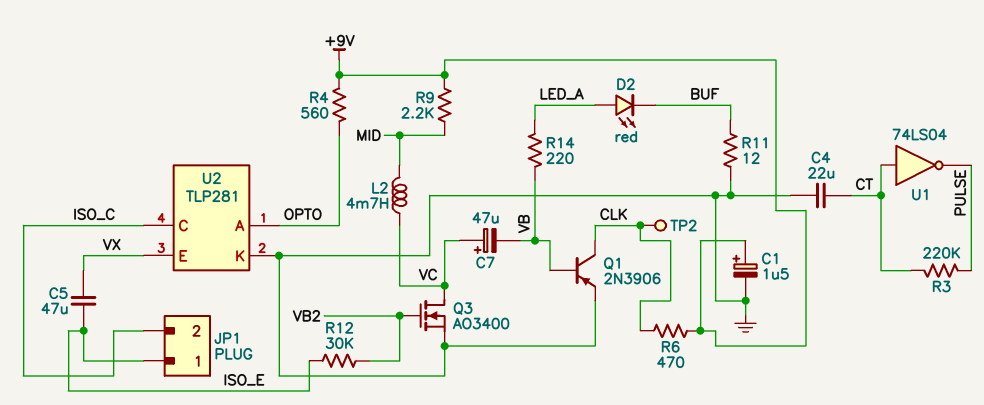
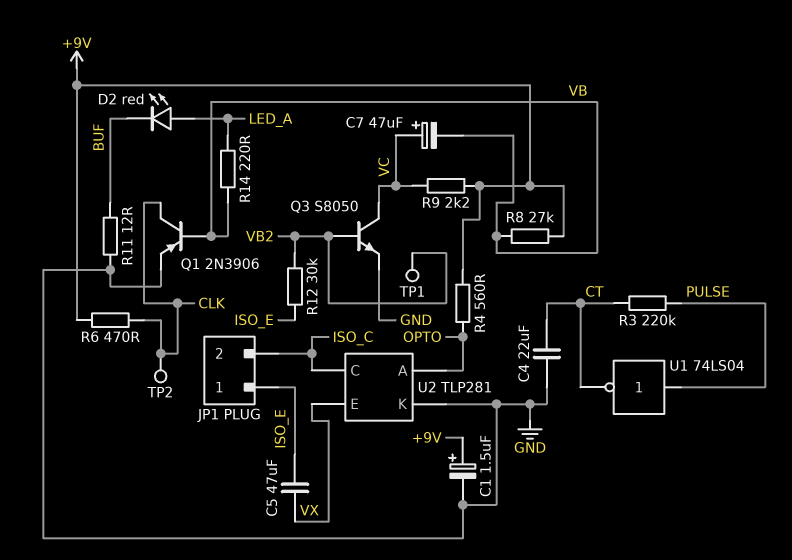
L2: 4.7mH (MID, VC) -> none
Q3: NMOS AO3400 (G VB2, D VC, S GND) -> NPN S8050 (B VB2, C VC, E GND)
R8: none -> 27k (+9V, VB)
R9: 2.2k (+9V, MID) -> 2.2k (+9V, VC)
TP1: none -> test point (VB2)
U1: NOT 74LS04 (in CT, out PULSE) -> NOT 74LS04 (in PULSE, out CT)

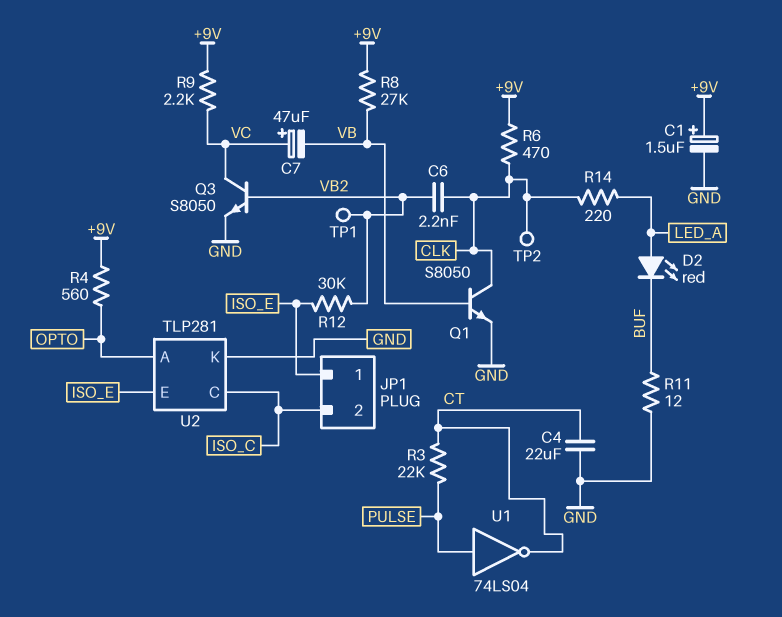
C5: 47uF (ISO_E, VX) -> none
C6: none -> 2.2nF (CLK, VB2)
Q1: PNP 2N3906 (B VB, C CLK, E GND) -> NPN S8050 (B VB, C CLK, E GND)
R3: 220k (CT, PULSE) -> 22k (CT, PULSE)
R14: 220 (LED_A, VB) -> 220 (CLK, LED_A)
U2 pin E: VX -> ISO_E

